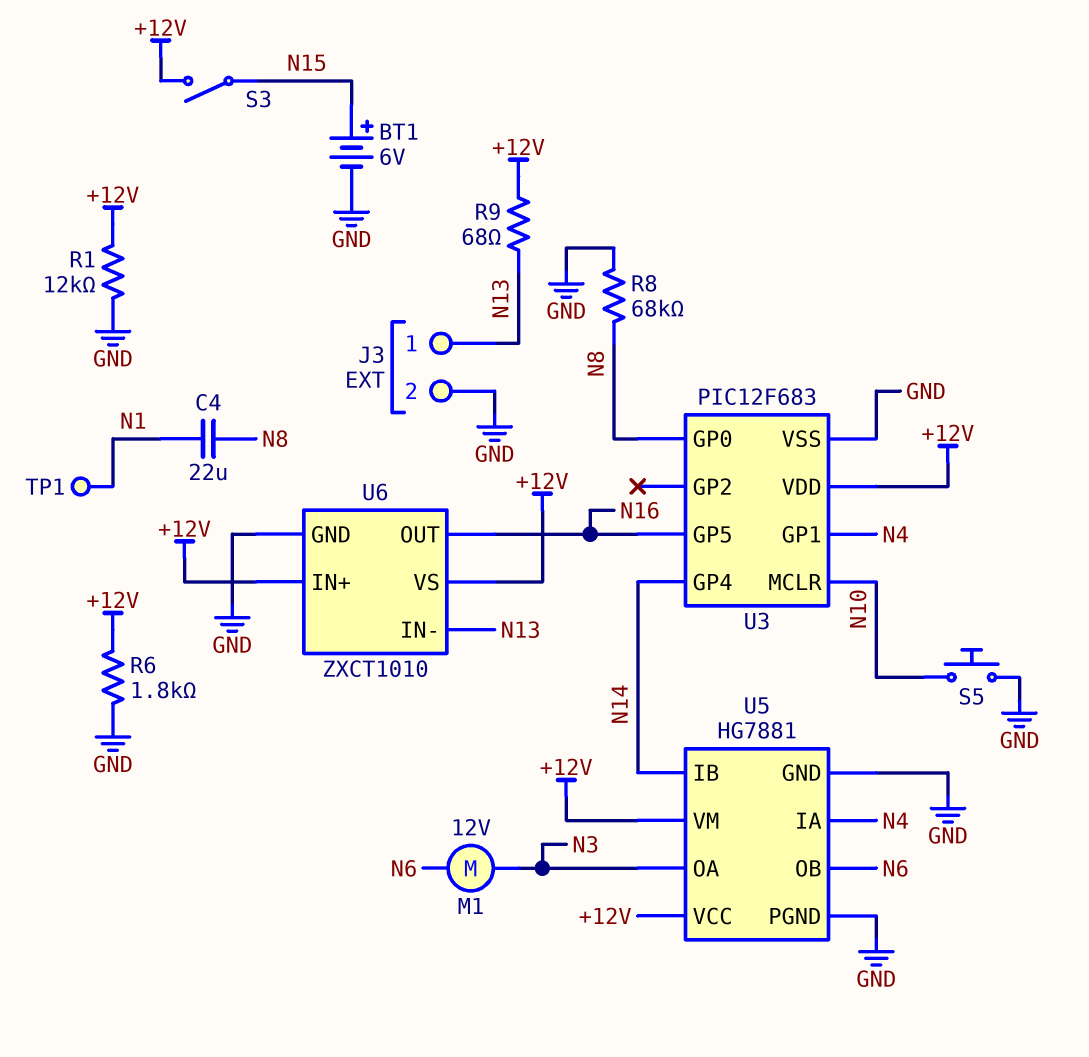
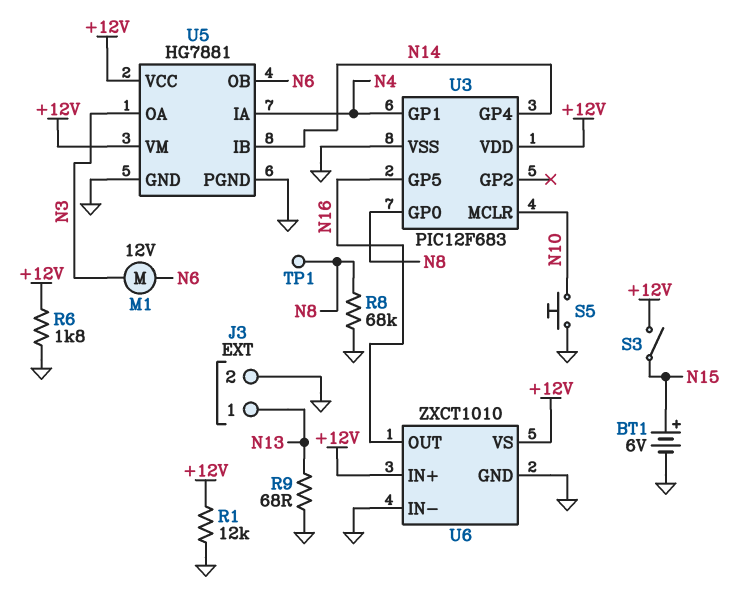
C4: 22uF (N1, N8) -> none
R9: 68 (+12V, N13) -> 68 (GND, N13)
TP1: test point (N1) -> test point (N8)
U6 pin IN-: N13 -> GND

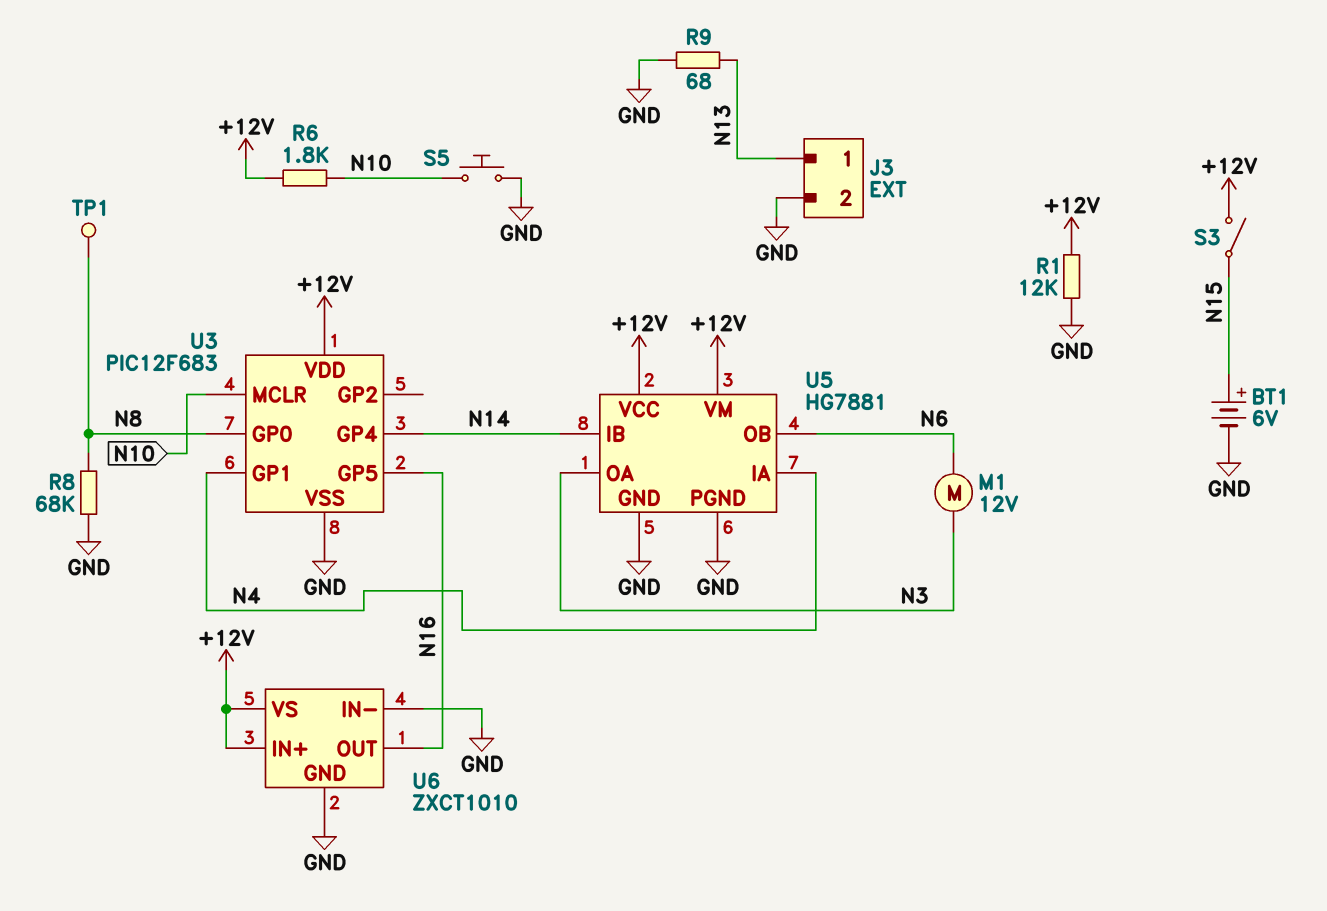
R6: 1.8k (+12V, GND) -> 1.8k (+12V, N10)

